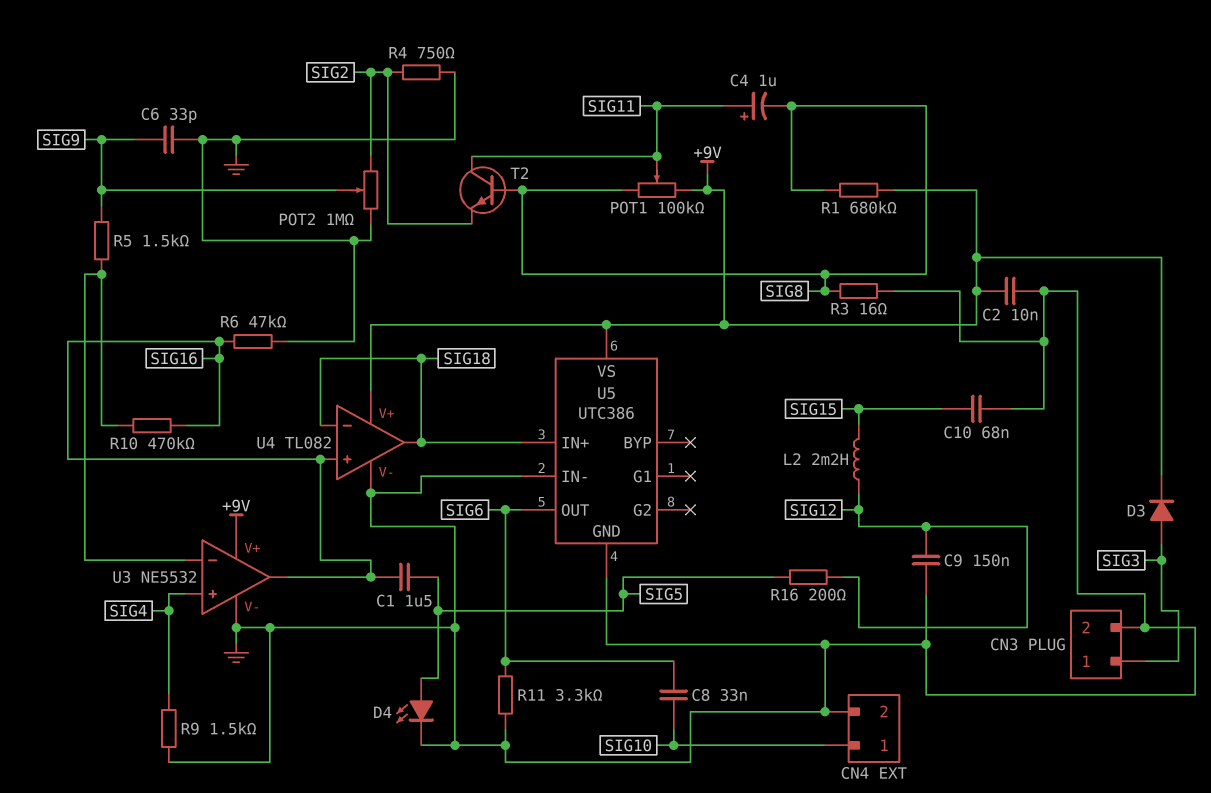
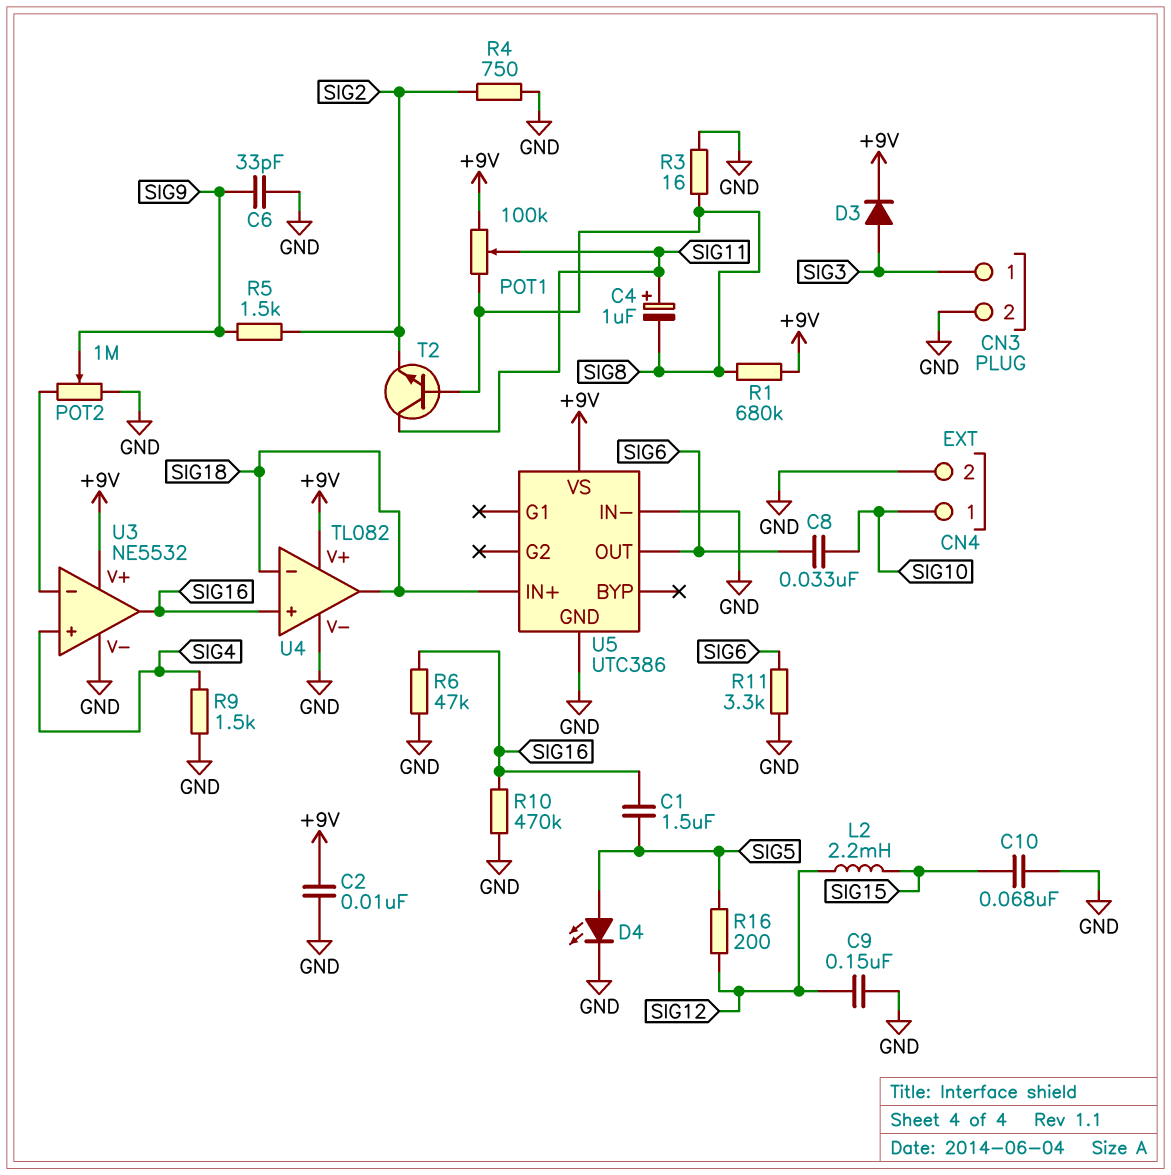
POT2: 1M (GND, SIG2, wiper SIG9) -> 1M (GND, U3/in-, wiper SIG9)
R5: 1.5k (SIG9, U3/in-) -> 1.5k (SIG2, SIG9)
R10: 470k (SIG16, U3/in-) -> 470k (GND, SIG16)

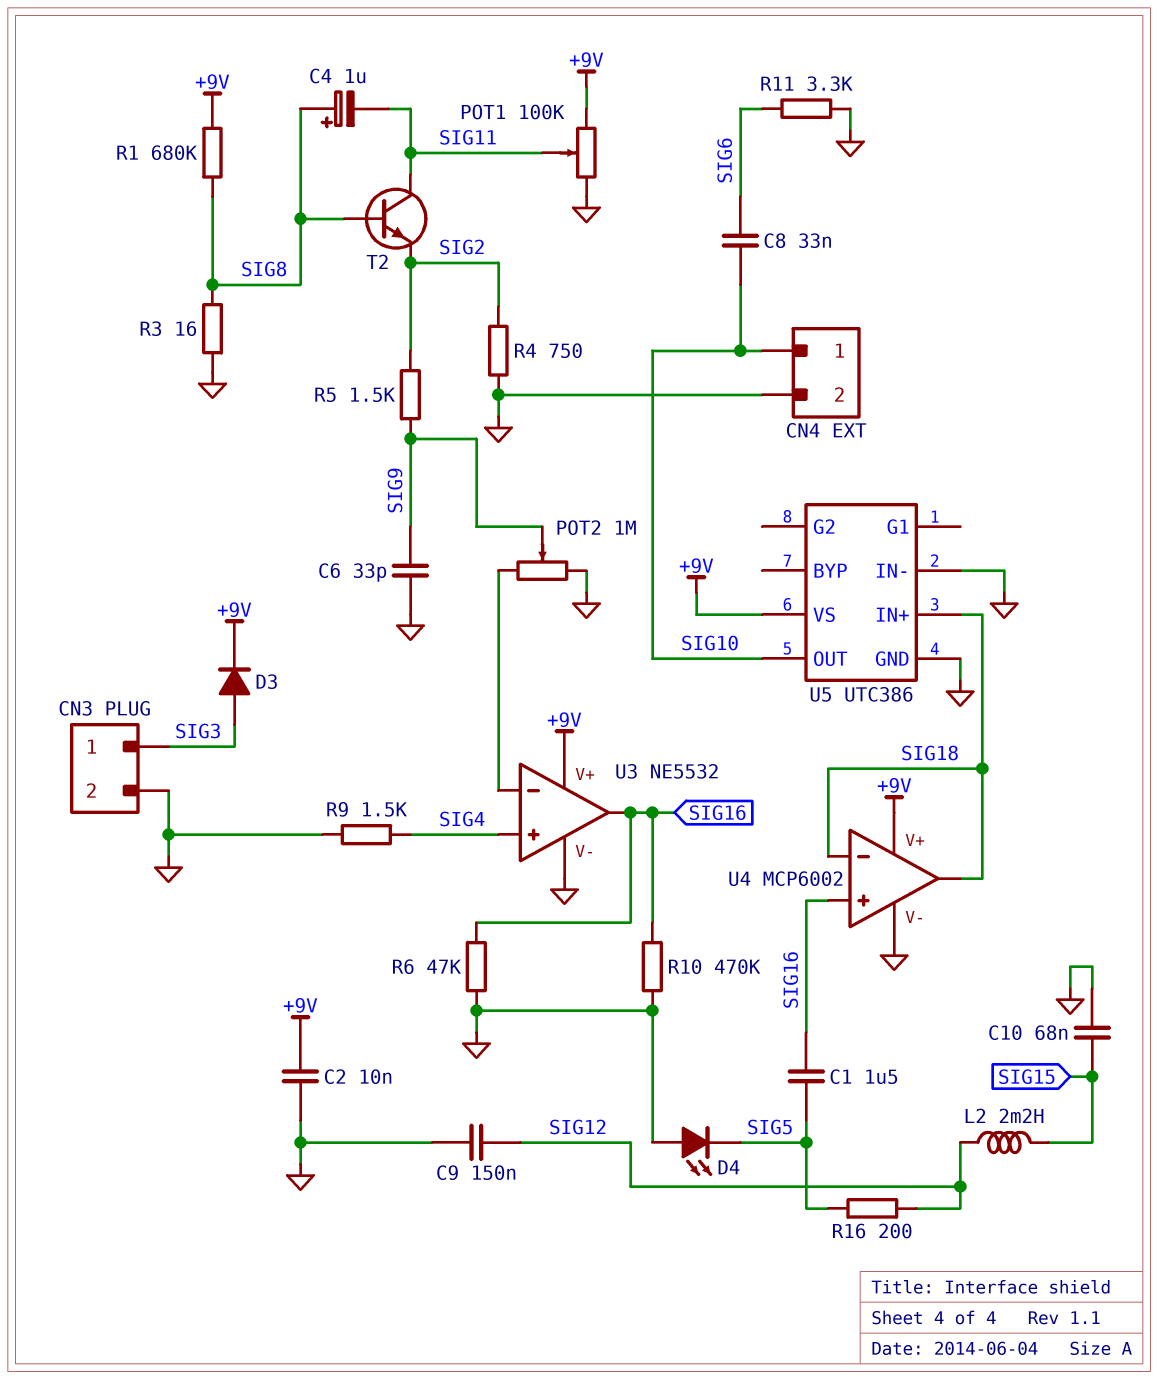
C4: 1uF (plus SIG11, minus SIG8) -> 1uF (plus SIG8, minus SIG11)
D4: LED (A SIG5, K GND) -> LED (A GND, K SIG5)
POT1: 100k (+9V, SIG8, wiper SIG11) -> 100k (+9V, GND, wiper SIG11)
U4: TL082 -> MCP6002
U5 pin OUT: SIG6 -> SIG10

